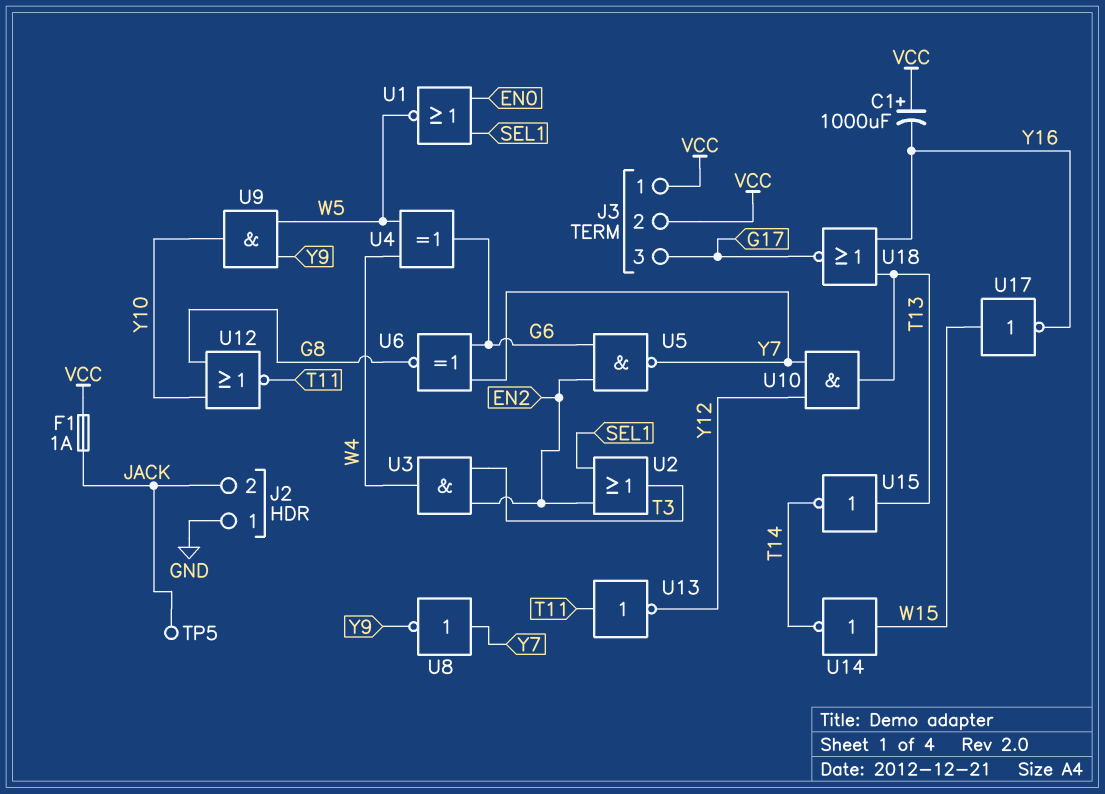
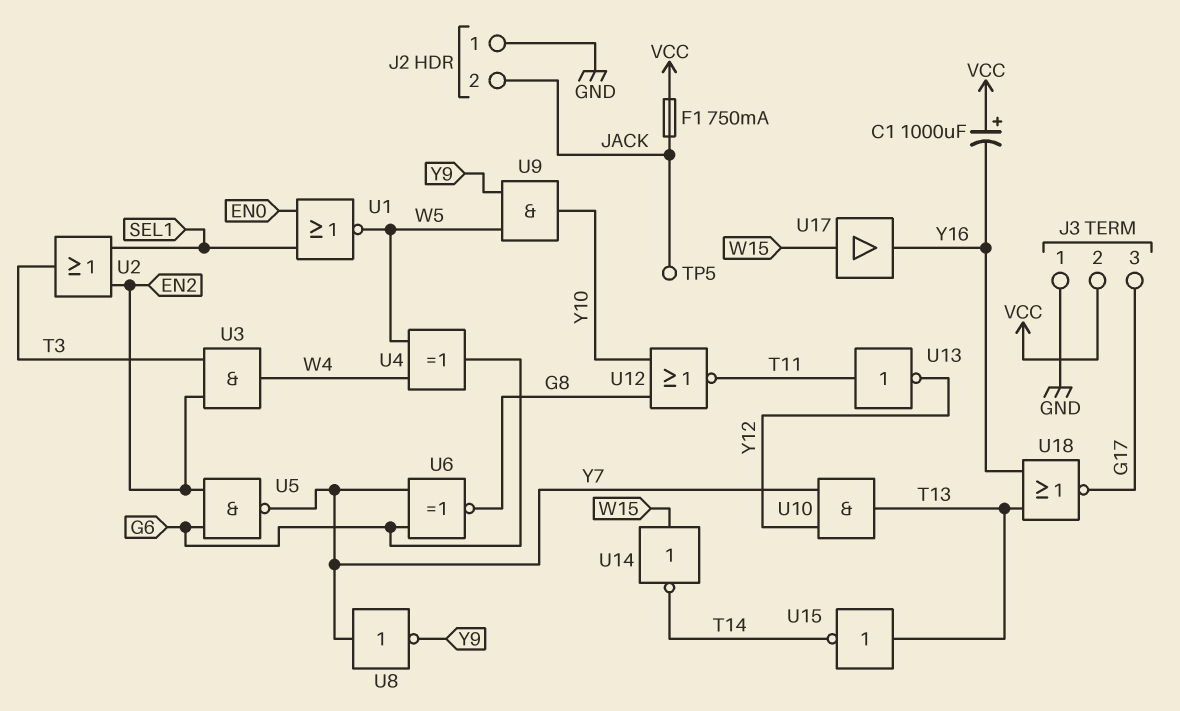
F1: 1A (JACK, VCC) -> 750mA (JACK, VCC)
J3 pin 1: VCC -> GND
U17: NOT (in W15, out Y16) -> buffer (in W15, out Y16)

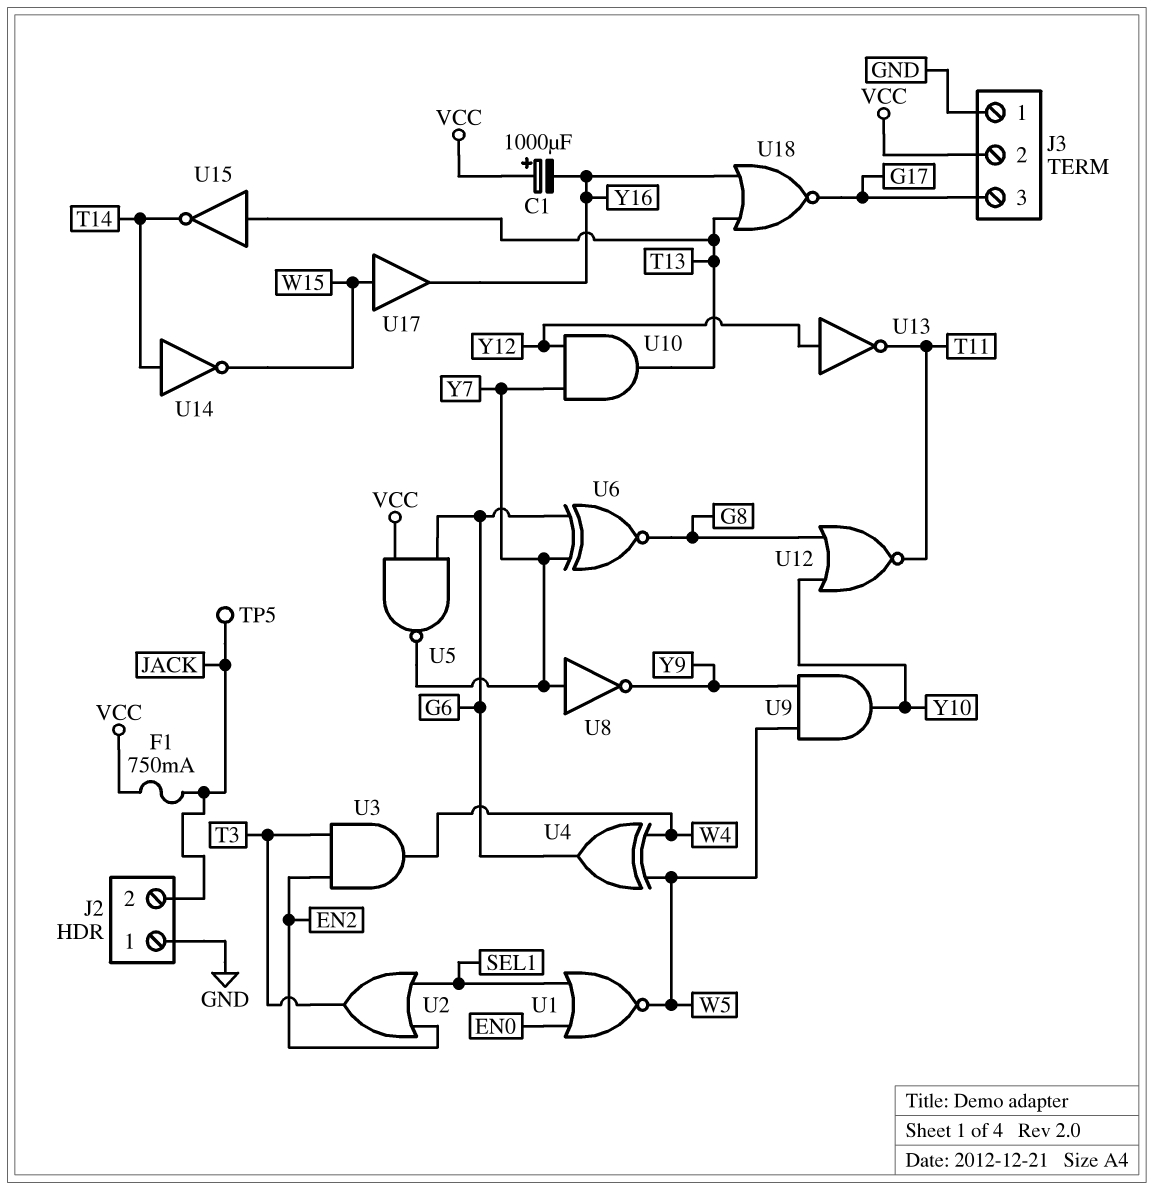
U5: NAND (in EN2, in G6, out Y7) -> NAND (in G6, in VCC, out Y7)
U13: NOT (in T11, out Y12) -> NOT (in Y12, out T11)
U14: NOT (in W15, out T14) -> NOT (in T14, out W15)

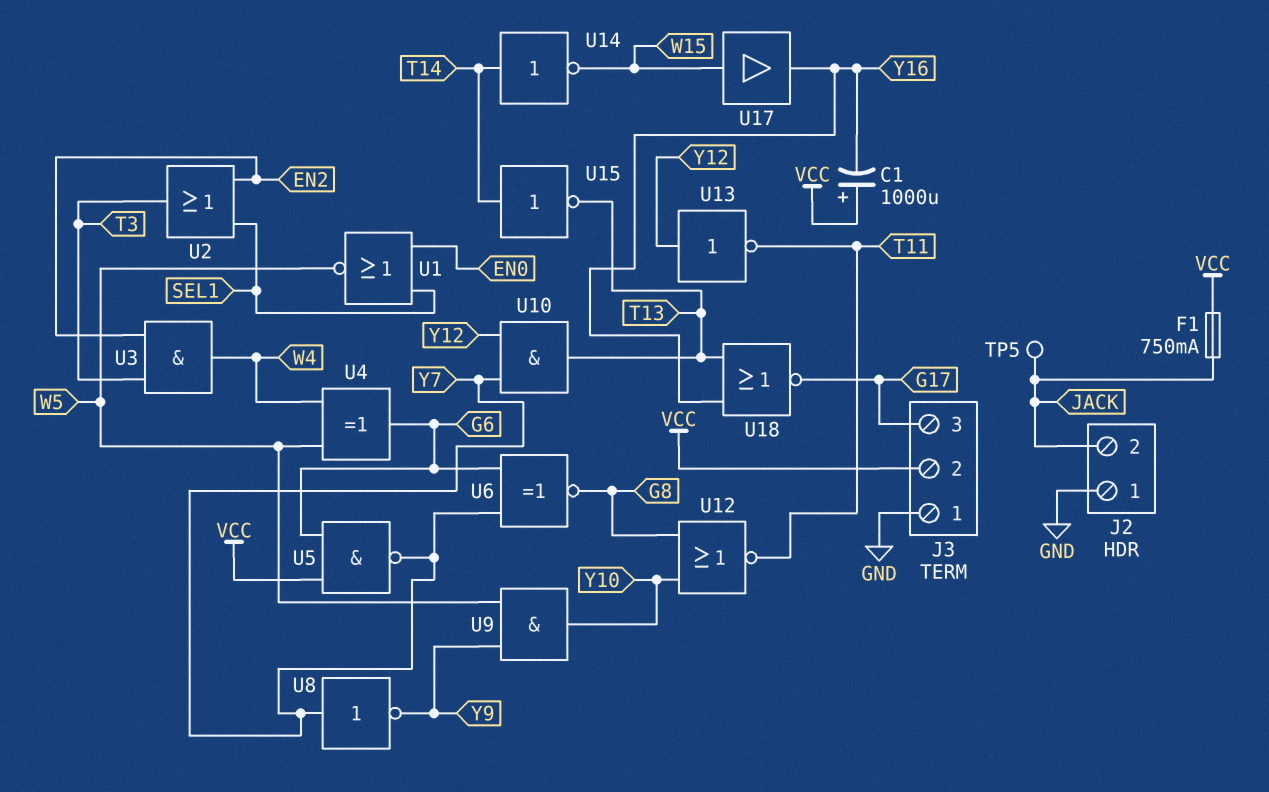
U15: NOT (in T13, out T14) -> NOT (in T14, out T13)

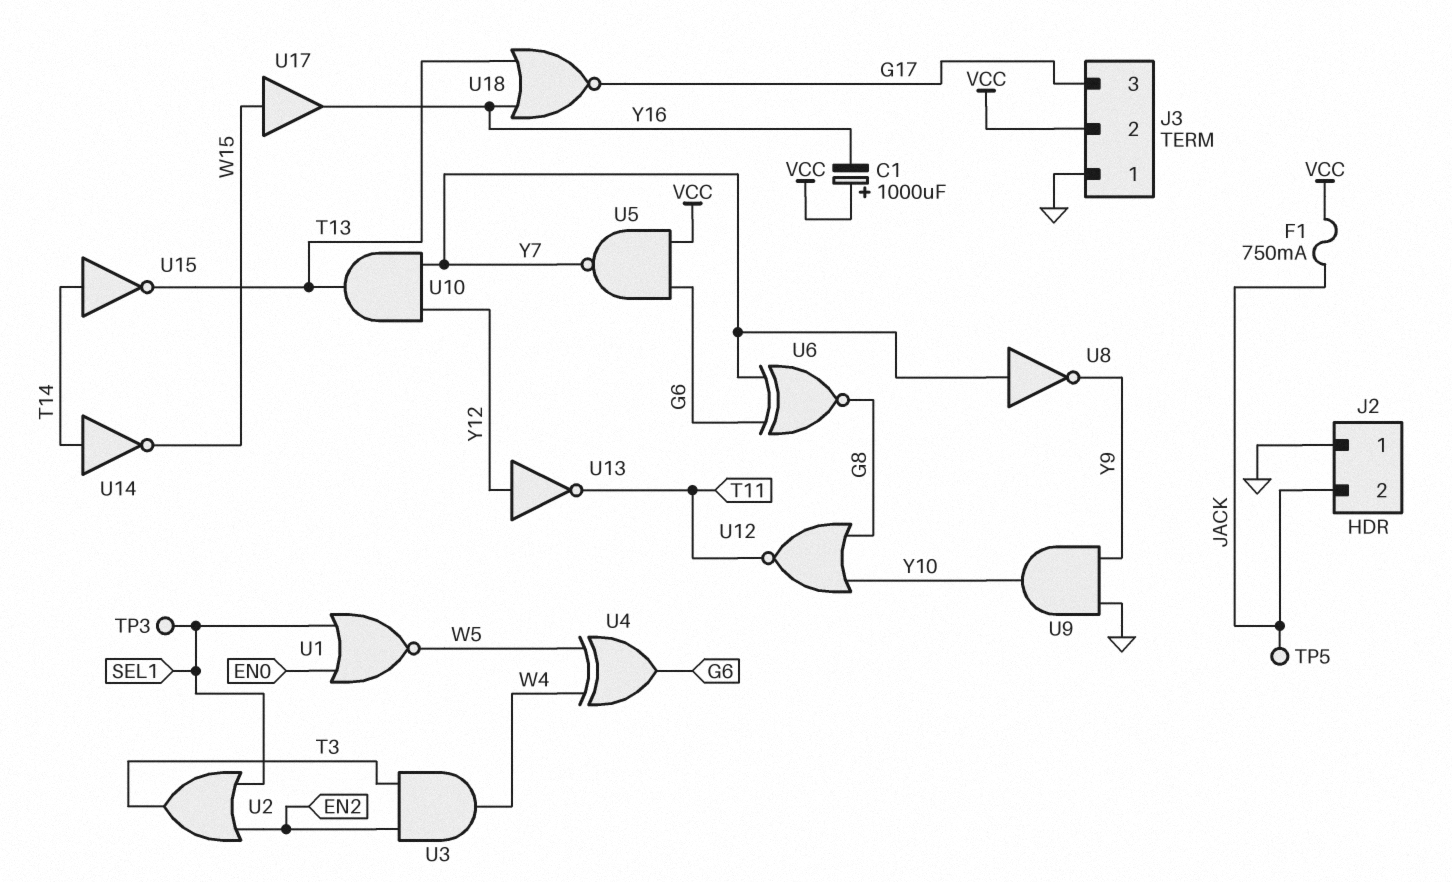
TP3: none -> test point (SEL1)
U9: AND (in W5, in Y9, out Y10) -> AND (in GND, in Y9, out Y10)

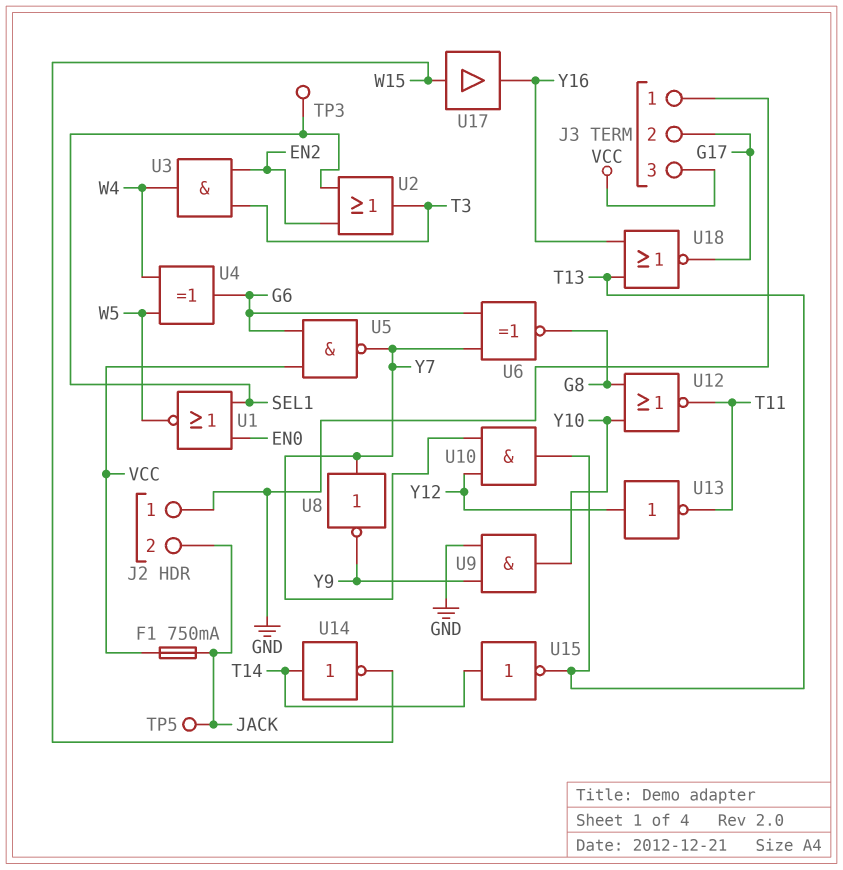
C1: 1000uF (plus VCC, minus Y16) -> none
J3 pin 2: VCC -> G17
J3 pin 3: G17 -> VCC

